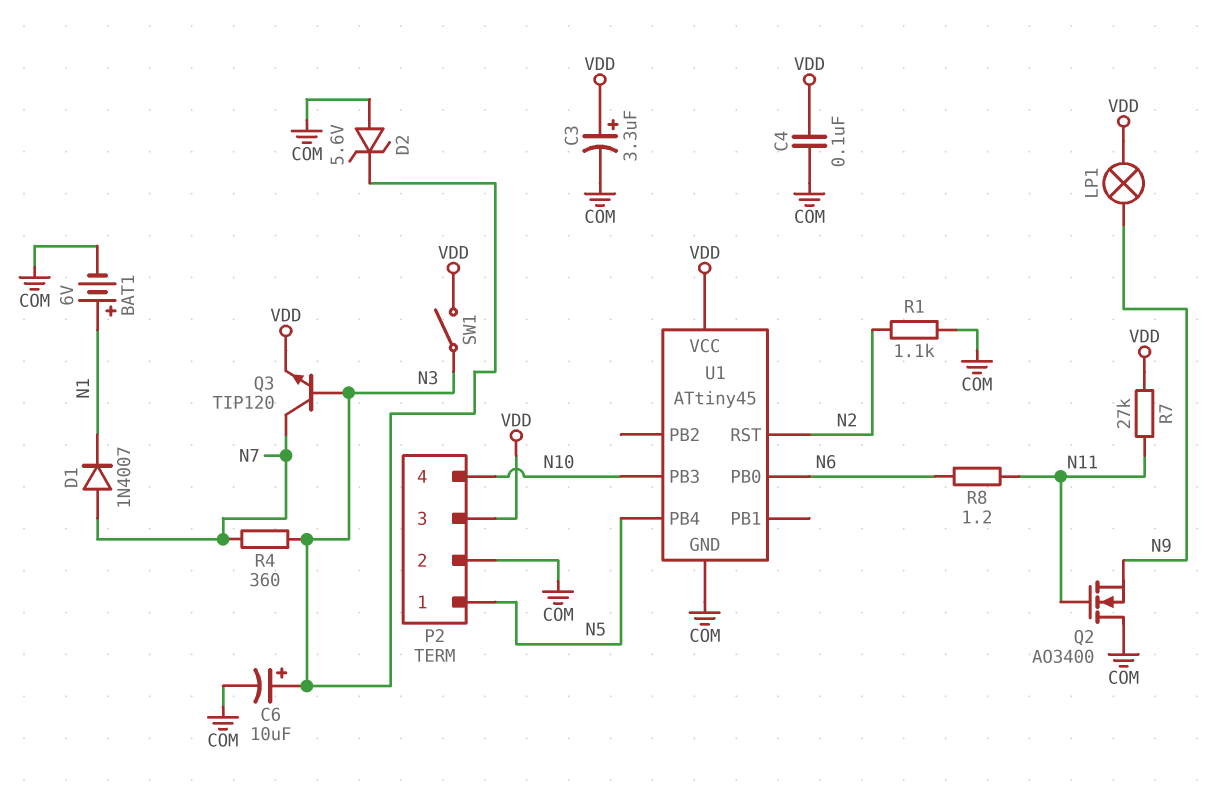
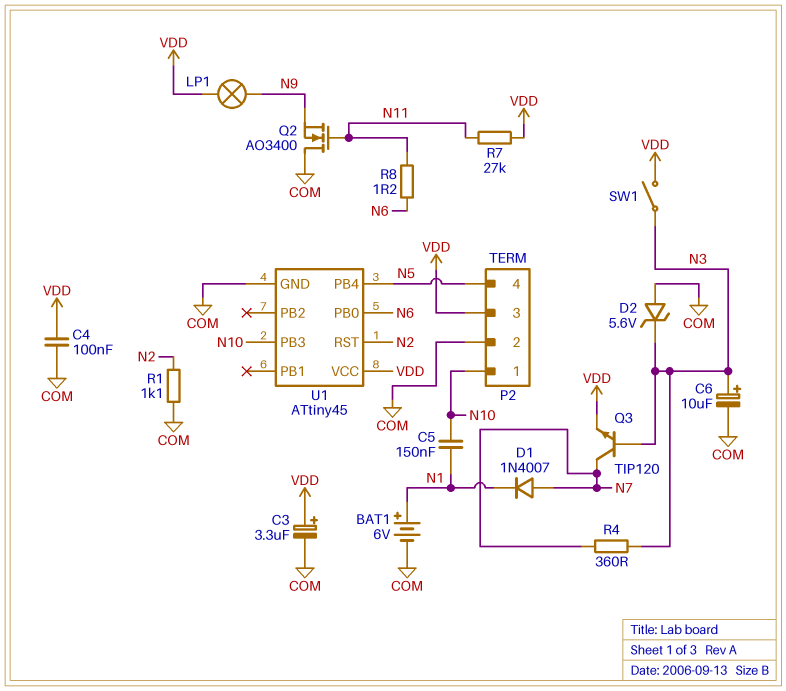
C5: none -> 150nF (N1, N10)
P2 pin 1: N5 -> N10
P2 pin 4: N10 -> N5

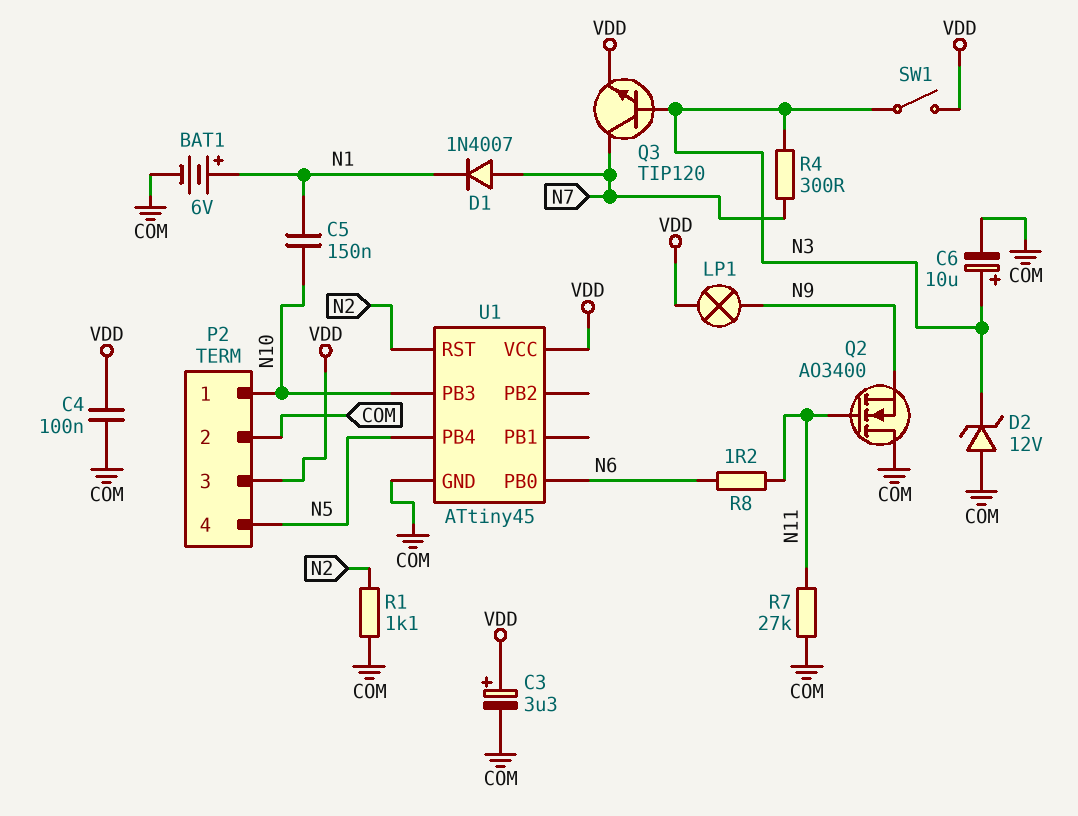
D2: zener 5.6V (A COM, K N3) -> zener 12V (A COM, K N3)
R4: 360 (N3, N7) -> 300 (N3, N7)
R7: 27k (N11, VDD) -> 27k (COM, N11)

